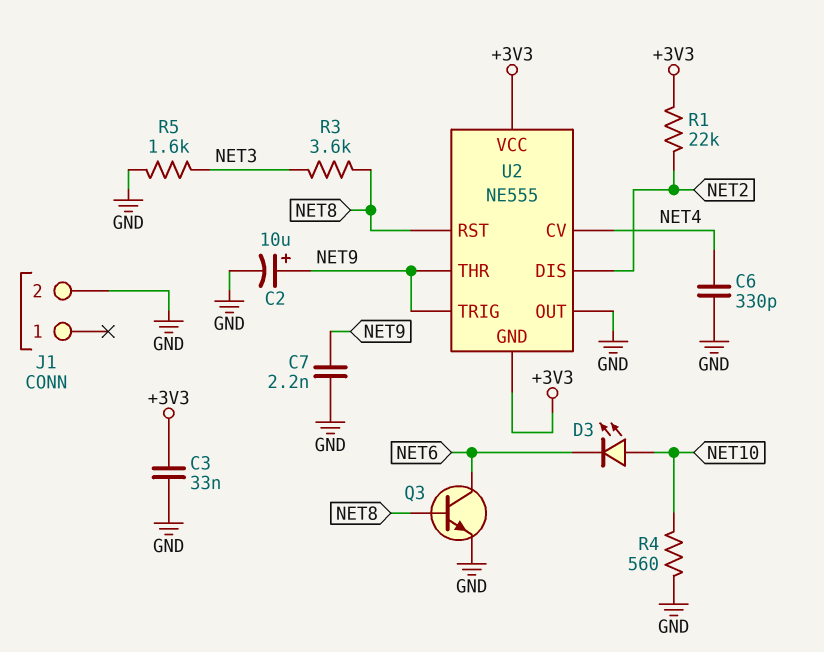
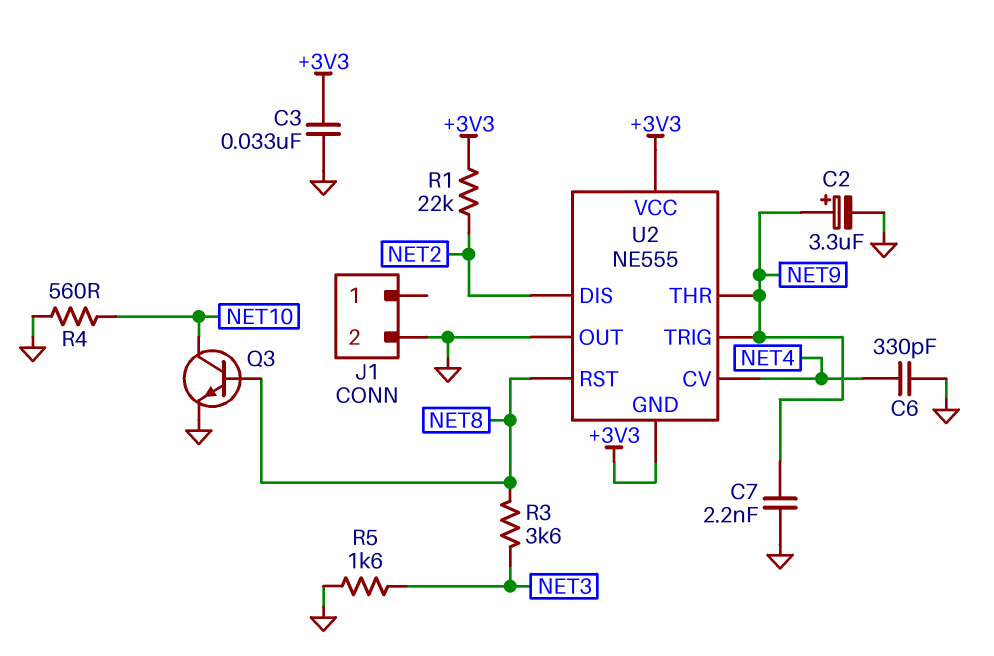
C2: 10uF (plus NET9, minus GND) -> 3.3uF (plus NET9, minus GND)
D3: LED (A NET10, K NET6) -> none
Q3: NPN (B NET8, C NET6, E GND) -> NPN (B NET8, C NET10, E GND)

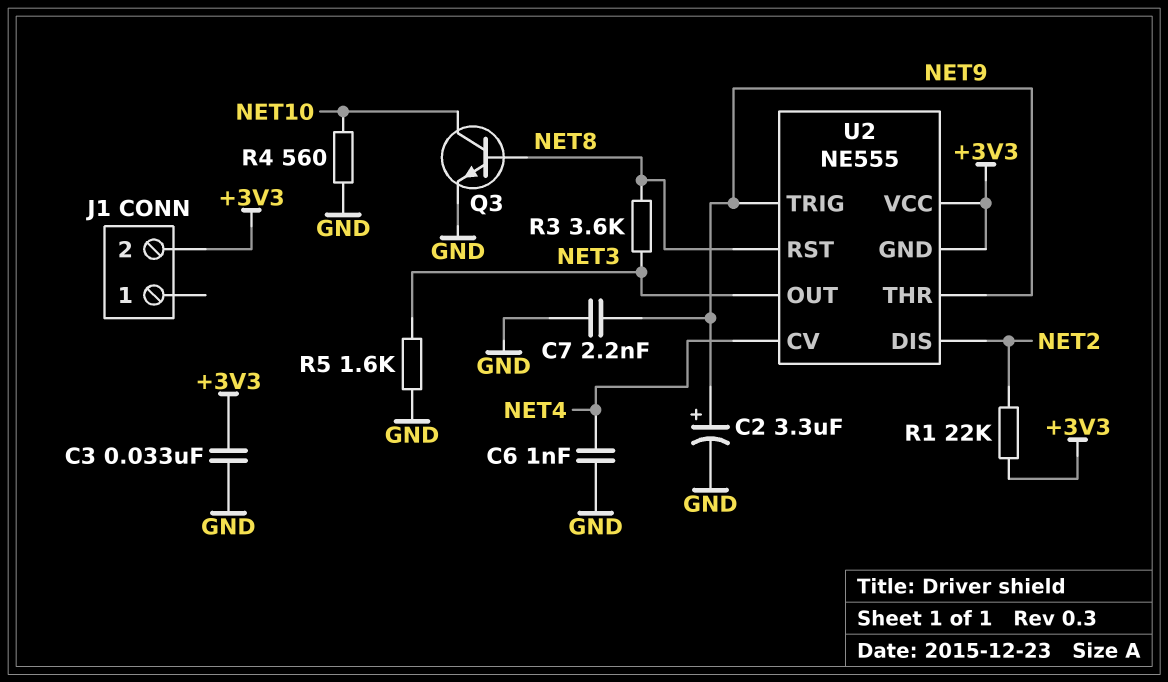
C6: 330pF (GND, NET4) -> 1nF (GND, NET4)
J1 pin 2: GND -> +3V3
U2 pin OUT: GND -> NET3

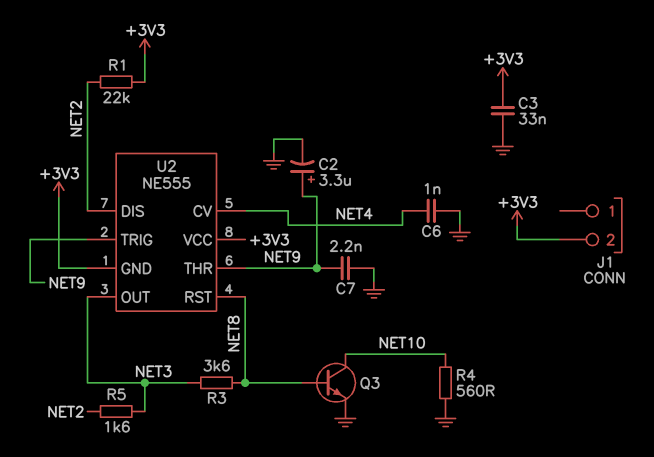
R5: 1.6k (GND, NET3) -> 1.6k (NET2, NET3)

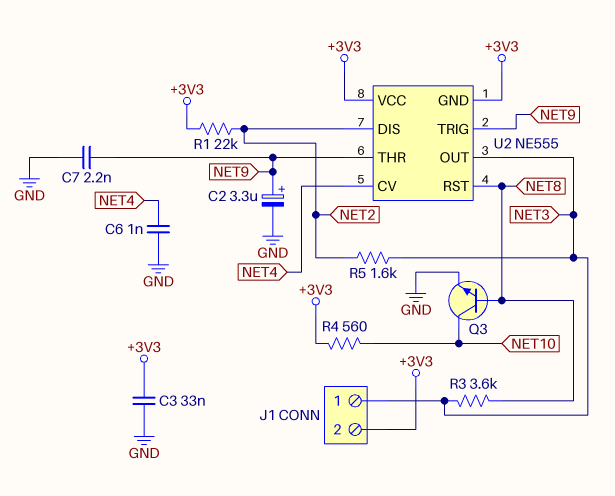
J1 pin 1: none -> NET3
R4: 560 (GND, NET10) -> 560 (+3V3, NET10)

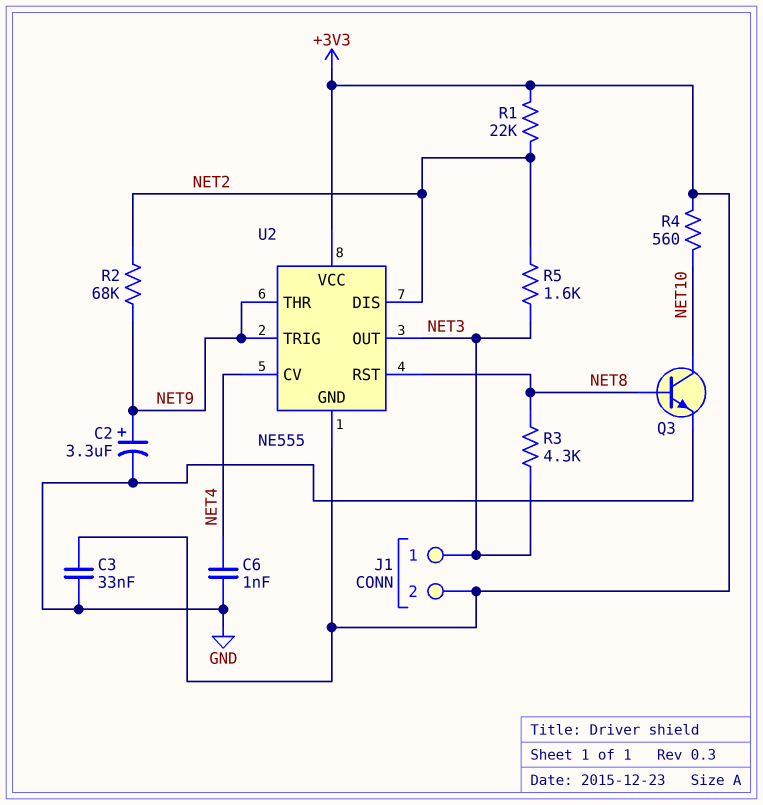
C7: 2.2nF (GND, NET9) -> none
R2: none -> 68k (NET2, NET9)
R3: 3.6k (NET3, NET8) -> 4.3k (NET3, NET8)

